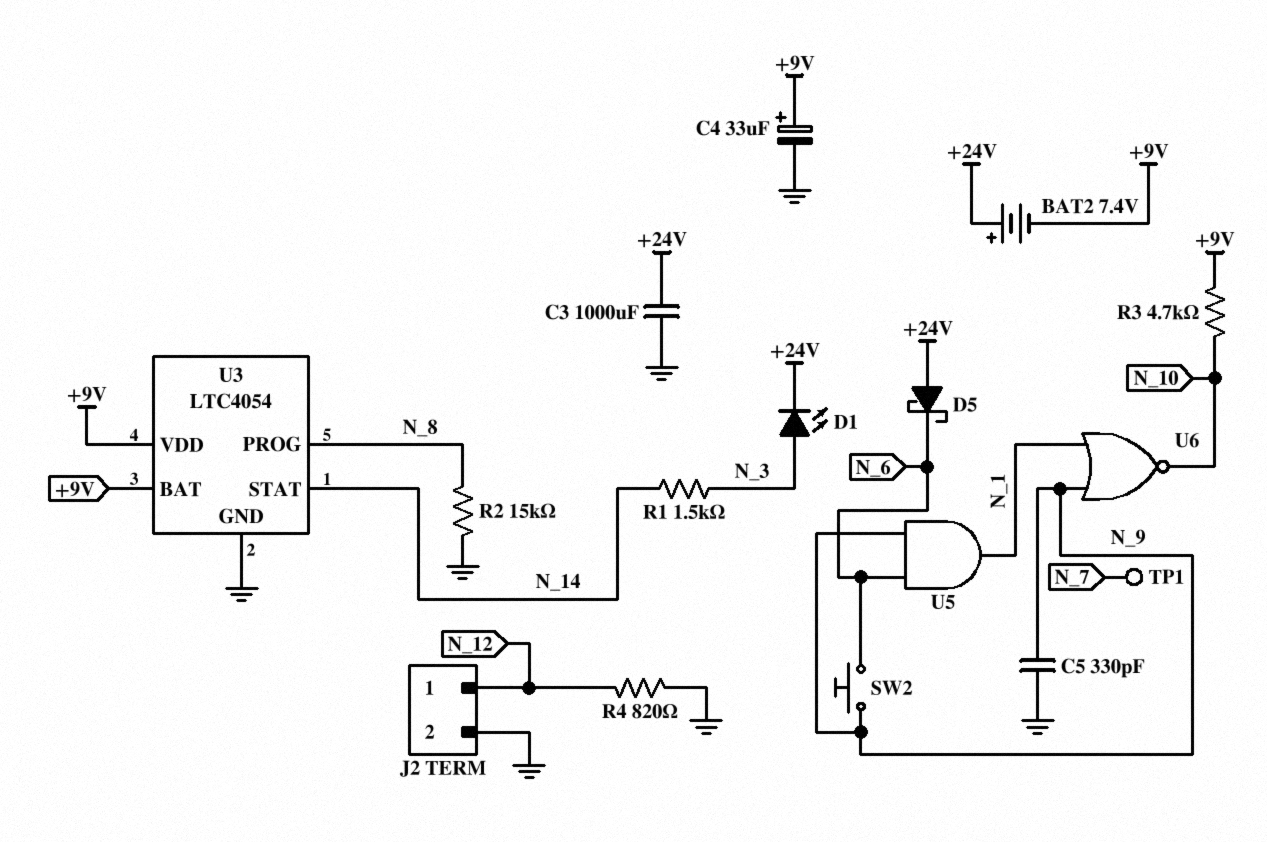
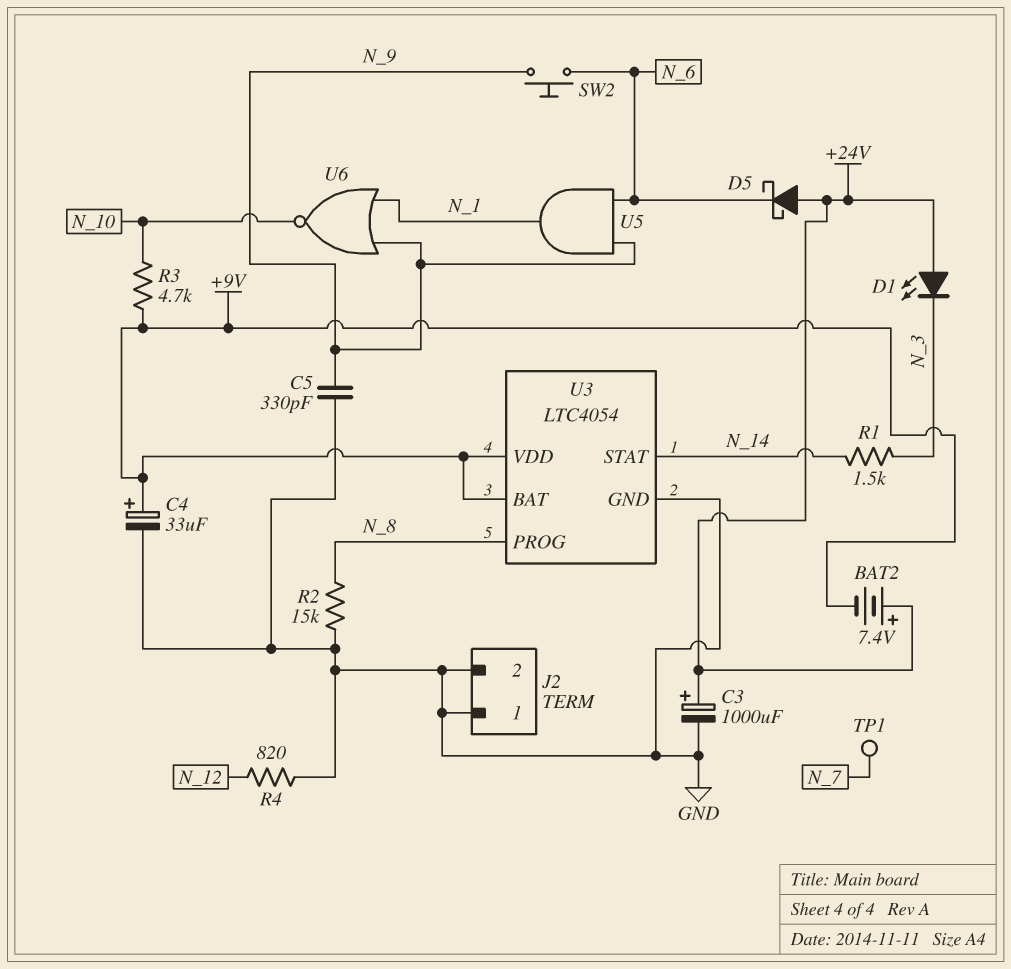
C3: 1000uF (+24V, GND) -> 1000uF (plus +24V, minus GND)
D1: LED (A N_3, K +24V) -> LED (A +24V, K N_3)
J2 pin 1: N_12 -> GND

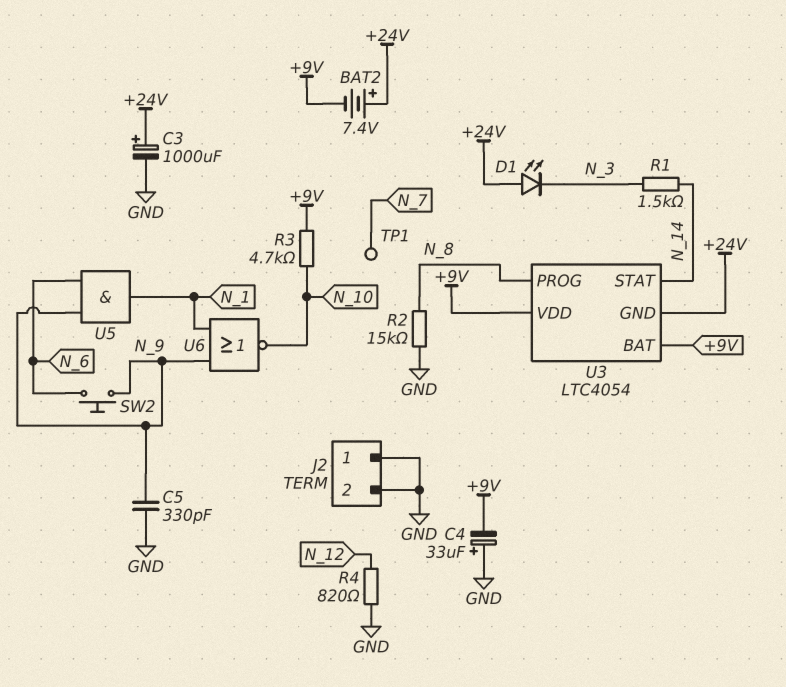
C4: 33uF (plus +9V, minus GND) -> 33uF (plus GND, minus +9V)
D5: schottky (A +24V, K N_6) -> none
U3 pin GND: GND -> +24V

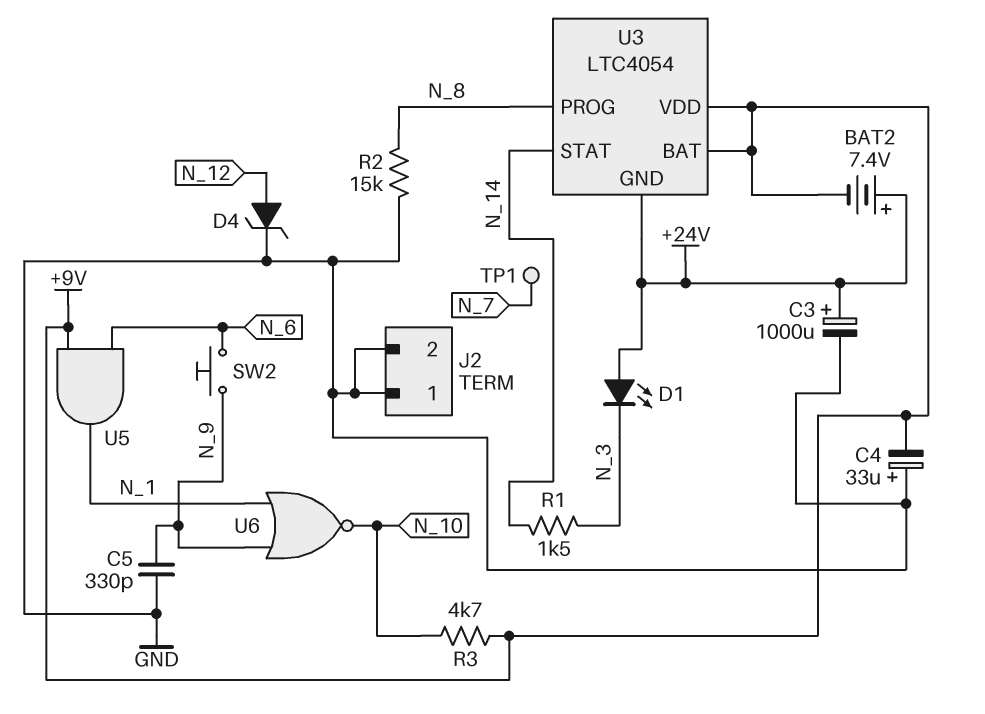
D4: none -> zener (A N_12, K GND)
R4: 820 (GND, N_12) -> none
U5: AND (in N_6, in N_9, out N_1) -> AND (in +9V, in N_6, out N_1)

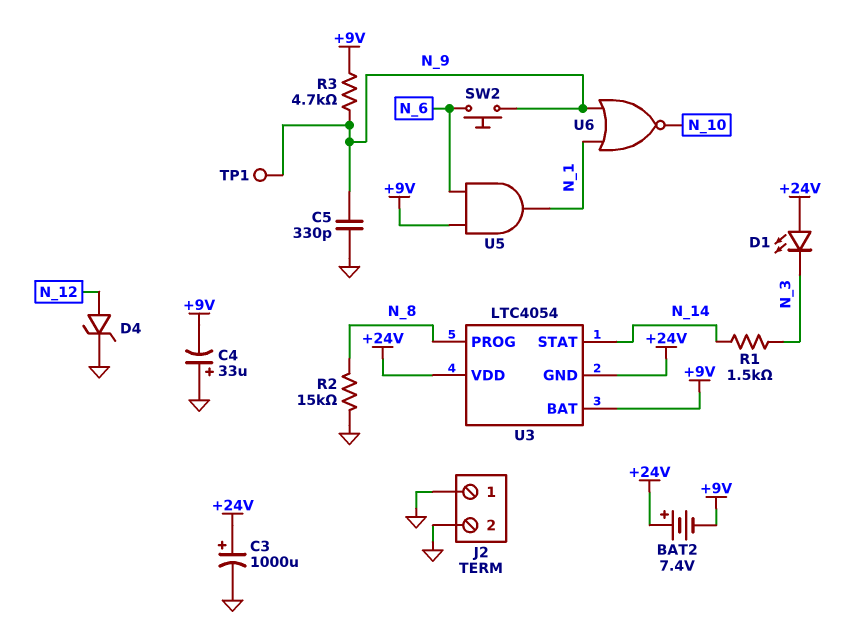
R3: 4.7k (+9V, N_10) -> 4.7k (+9V, N_9)
TP1: test point (N_7) -> test point (N_9)
U3 pin VDD: +9V -> +24V

